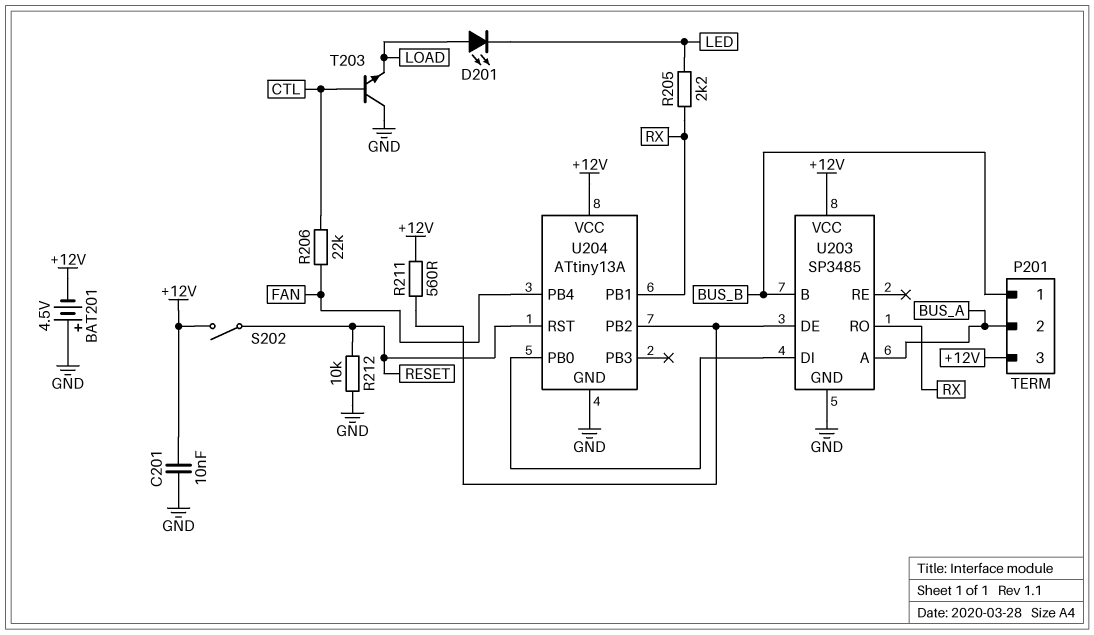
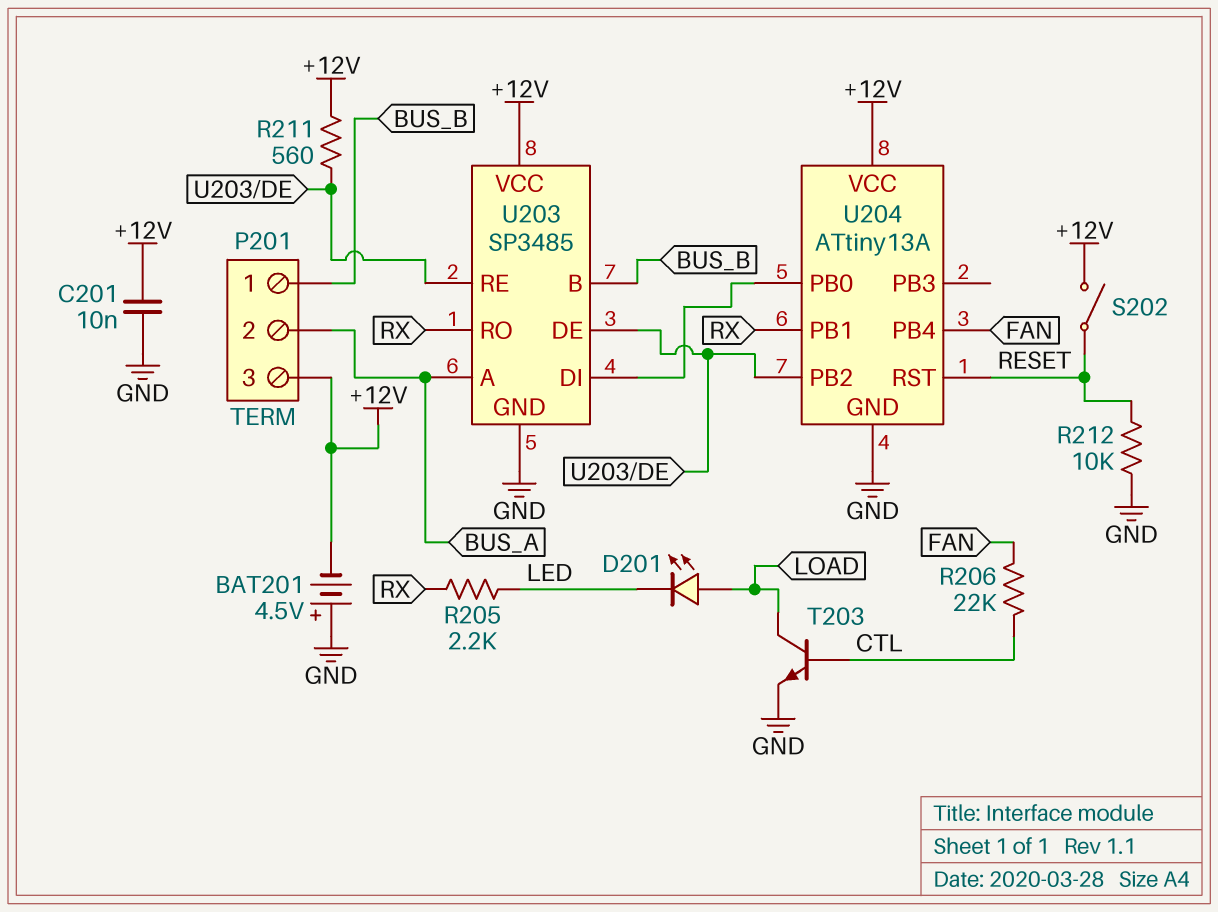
T203: NPN (B CTL, C GND, E LOAD) -> NPN (B CTL, C LOAD, E GND)
U203 pin RE: none -> U203/DE

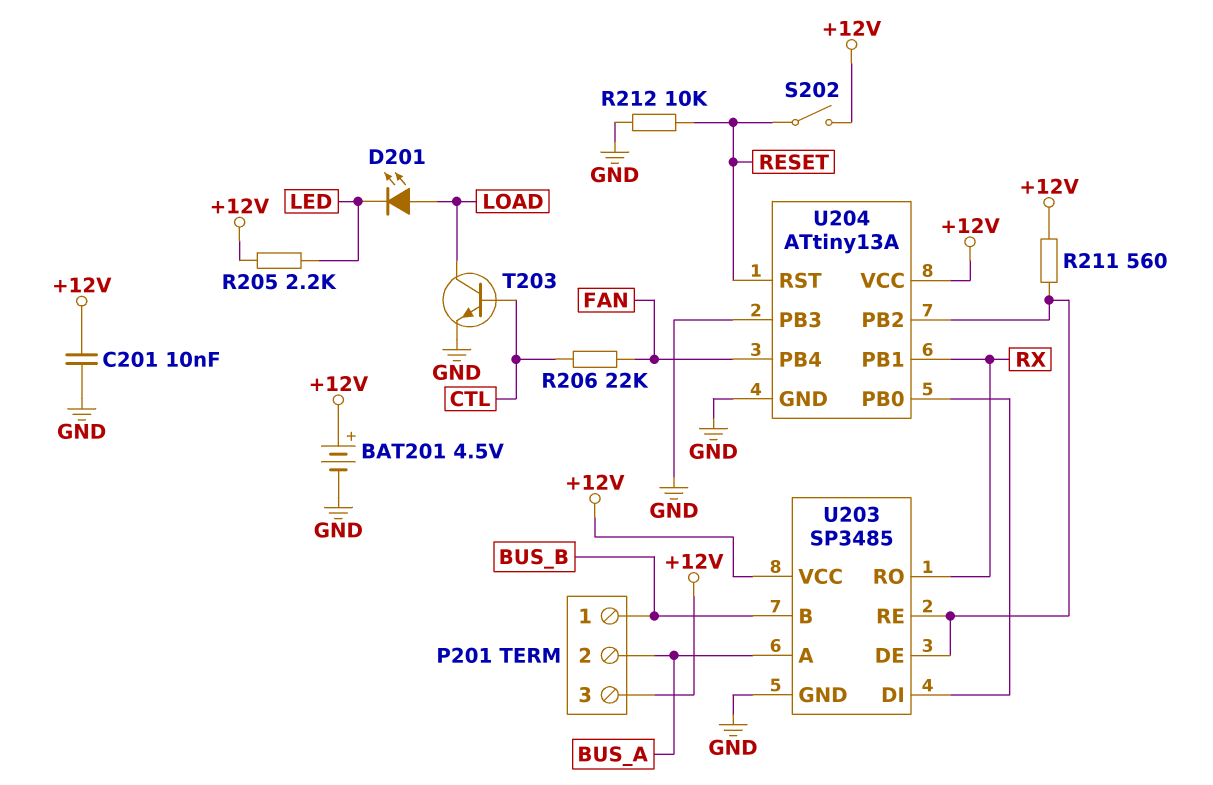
BAT201: 4.5V (plus GND, minus +12V) -> 4.5V (plus +12V, minus GND)
R205: 2.2k (LED, RX) -> 2.2k (+12V, LED)
U204 pin PB3: none -> GND

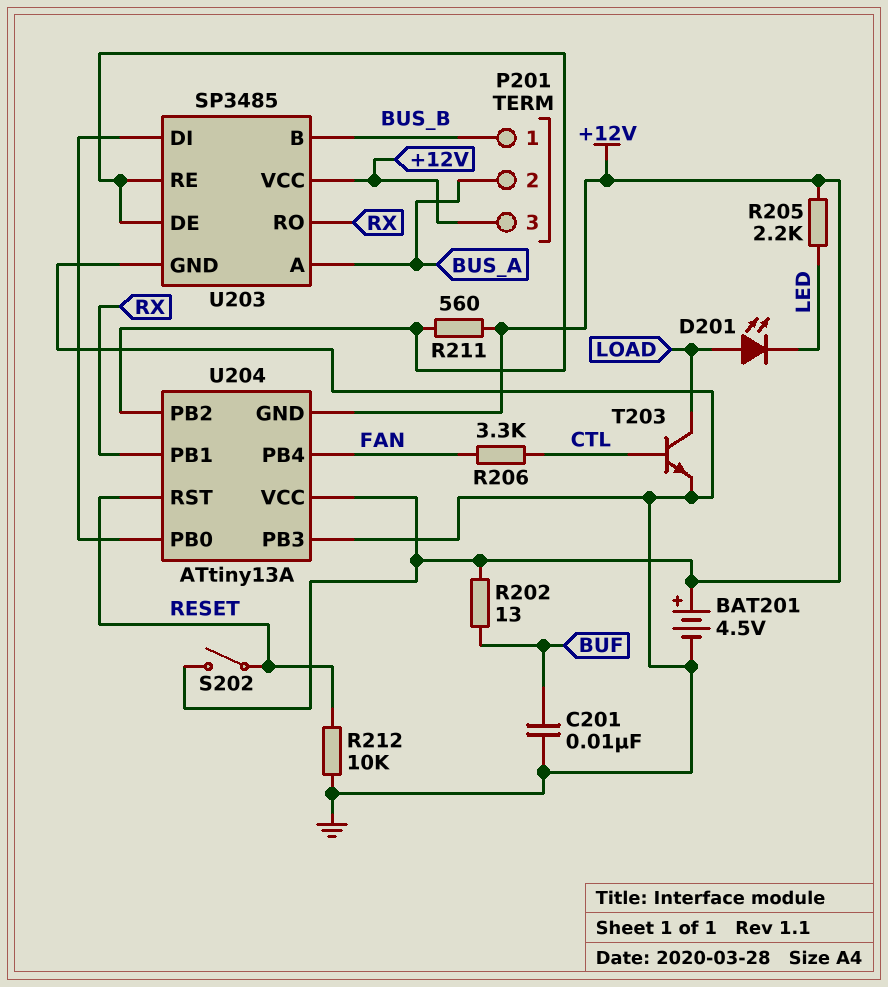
C201: 10nF (+12V, GND) -> 10nF (BUF, GND)
R202: none -> 13 (+12V, BUF)
R206: 22k (CTL, FAN) -> 3.3k (CTL, FAN)
U204 pin GND: GND -> +12V

